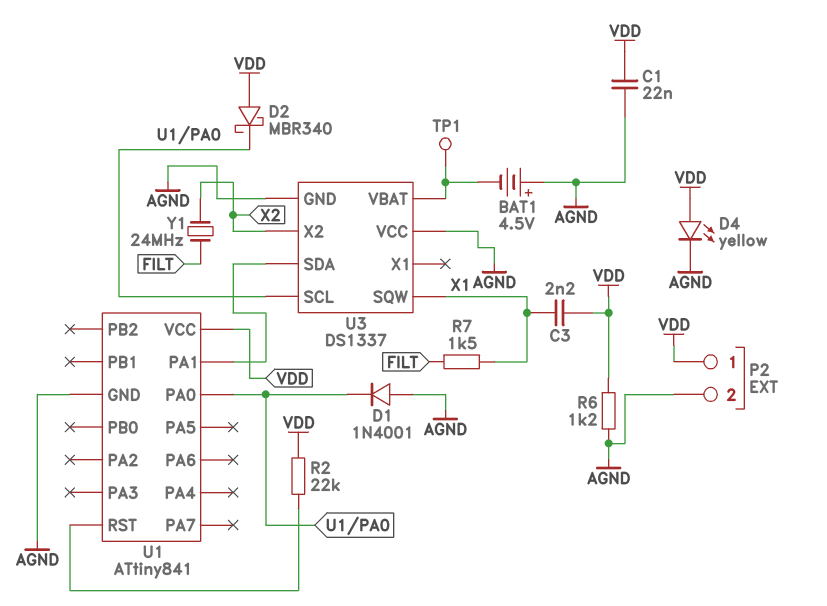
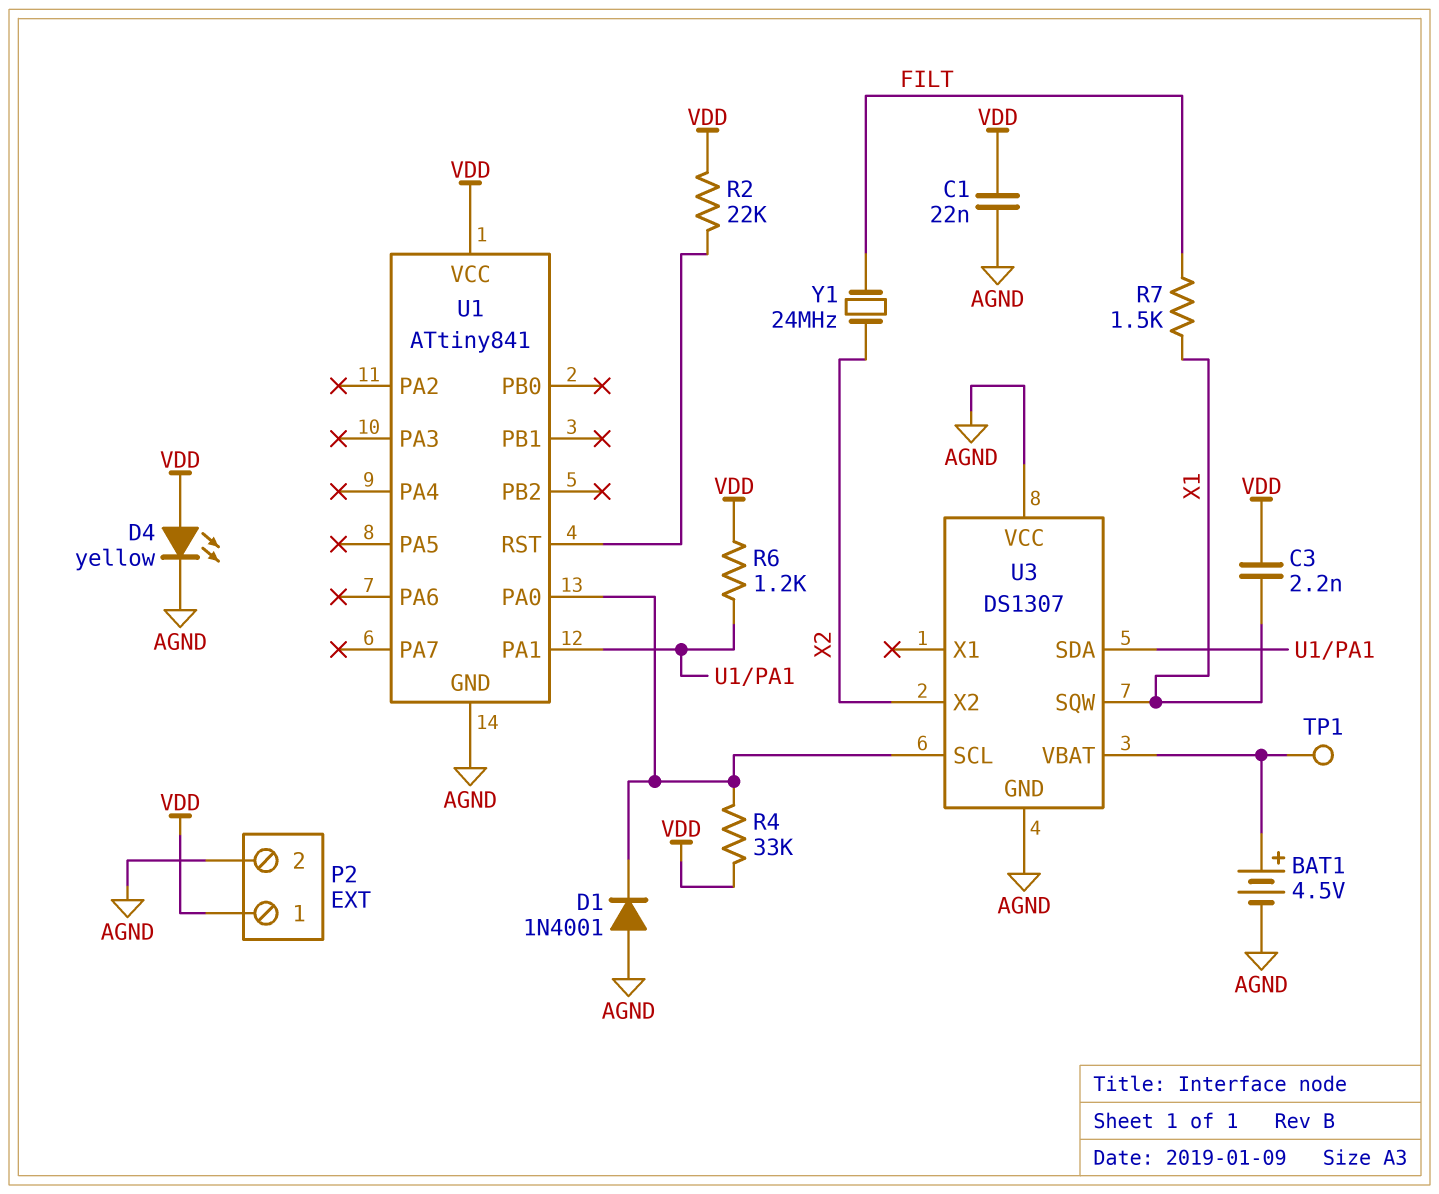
BAT1: 4.5V (plus AGND, minus U3/VBAT) -> 4.5V (plus U3/VBAT, minus AGND)
D2: schottky MBR340 (A VDD, K U1/PA0) -> none
R4: none -> 33k (U1/PA0, VDD)
R6: 1.2k (AGND, VDD) -> 1.2k (U1/PA1, VDD)
U3: DS1337 -> DS1307

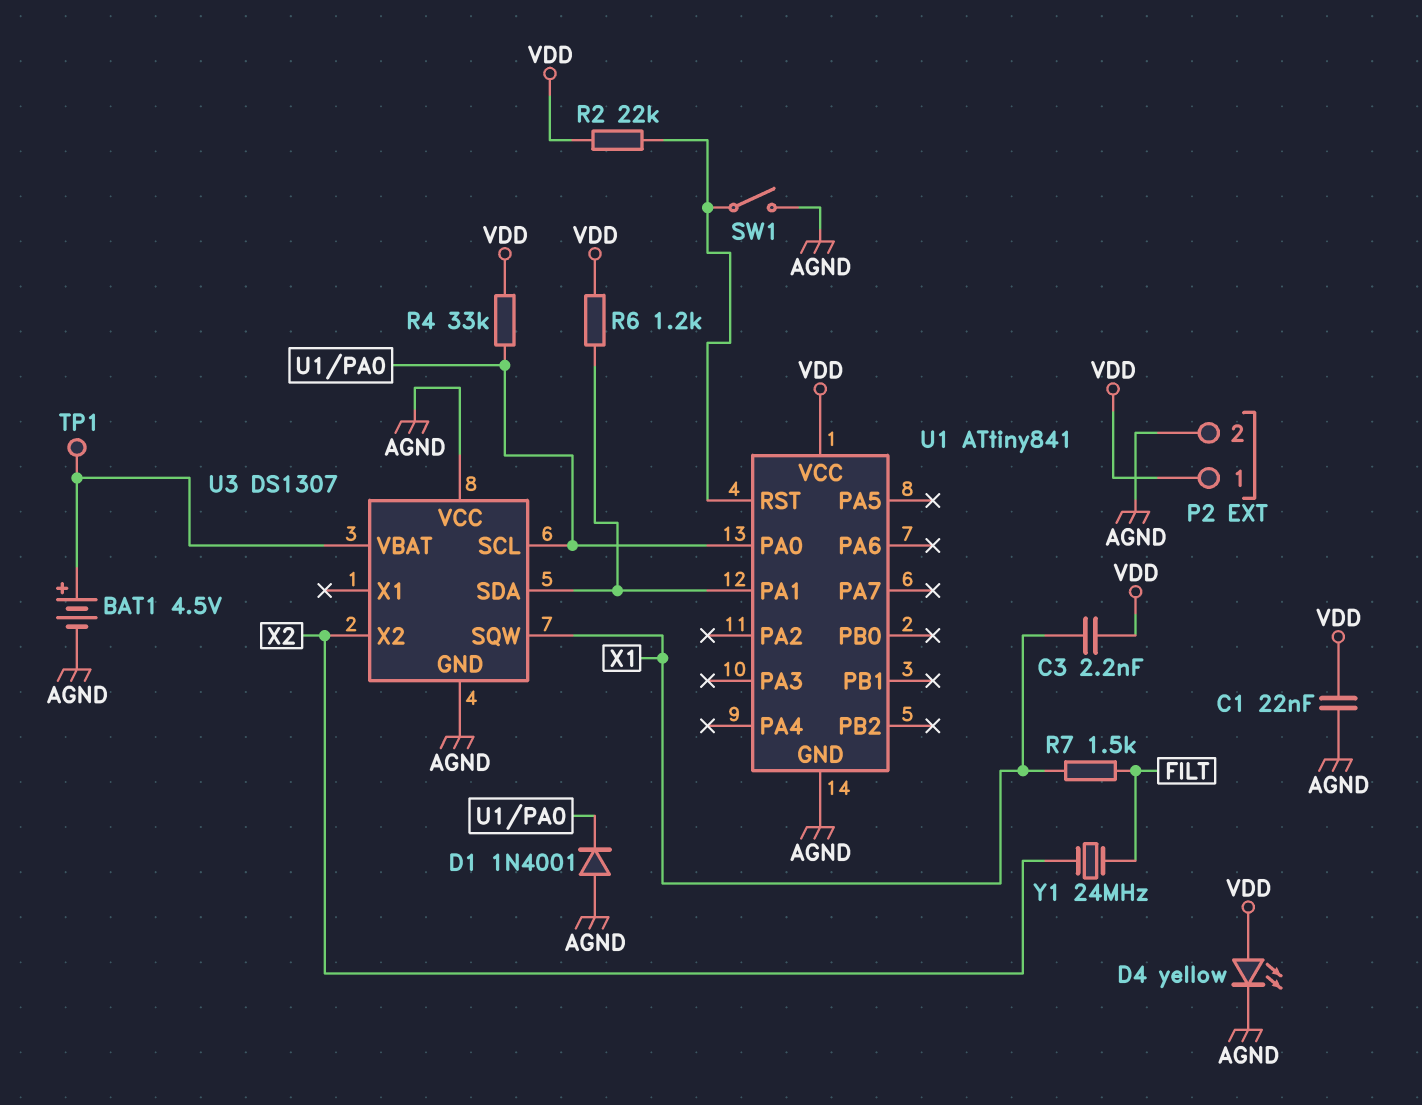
SW1: none -> switch (AGND, U1/RST)

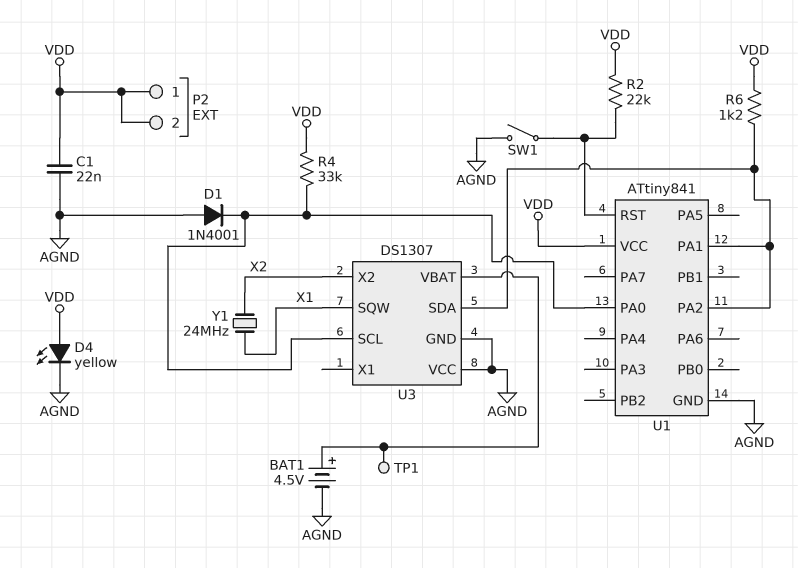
C3: 2.2nF (VDD, X1) -> none
P2 pin 2: AGND -> VDD
R7: 1.5k (FILT, X1) -> none
U1 pin PA2: none -> U1/PA1
Y1: 24MHz (FILT, X2) -> 24MHz (X1, X2)

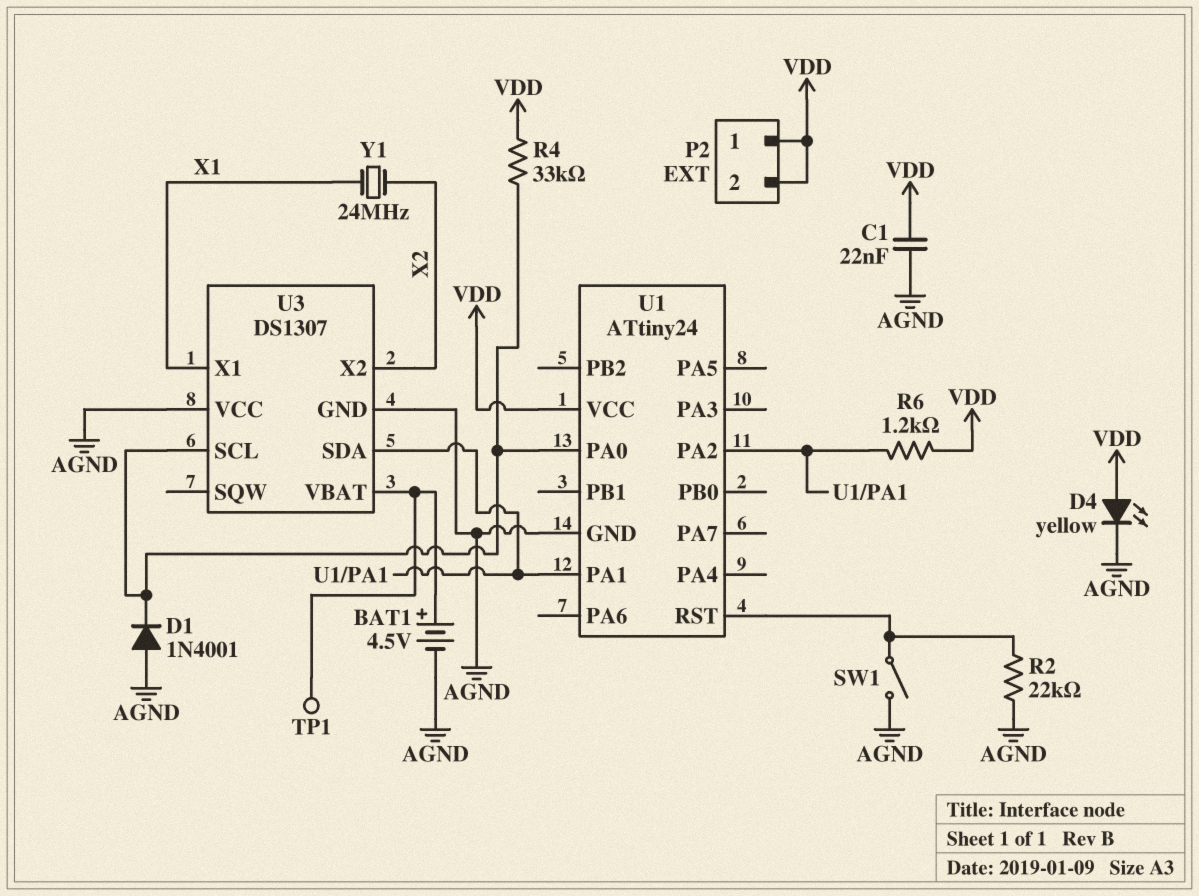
R2: 22k (U1/RST, VDD) -> 22k (AGND, U1/RST)
U1: ATtiny841 -> ATtiny24
U3 pin SQW: X1 -> none
U3 pin X1: none -> X1

